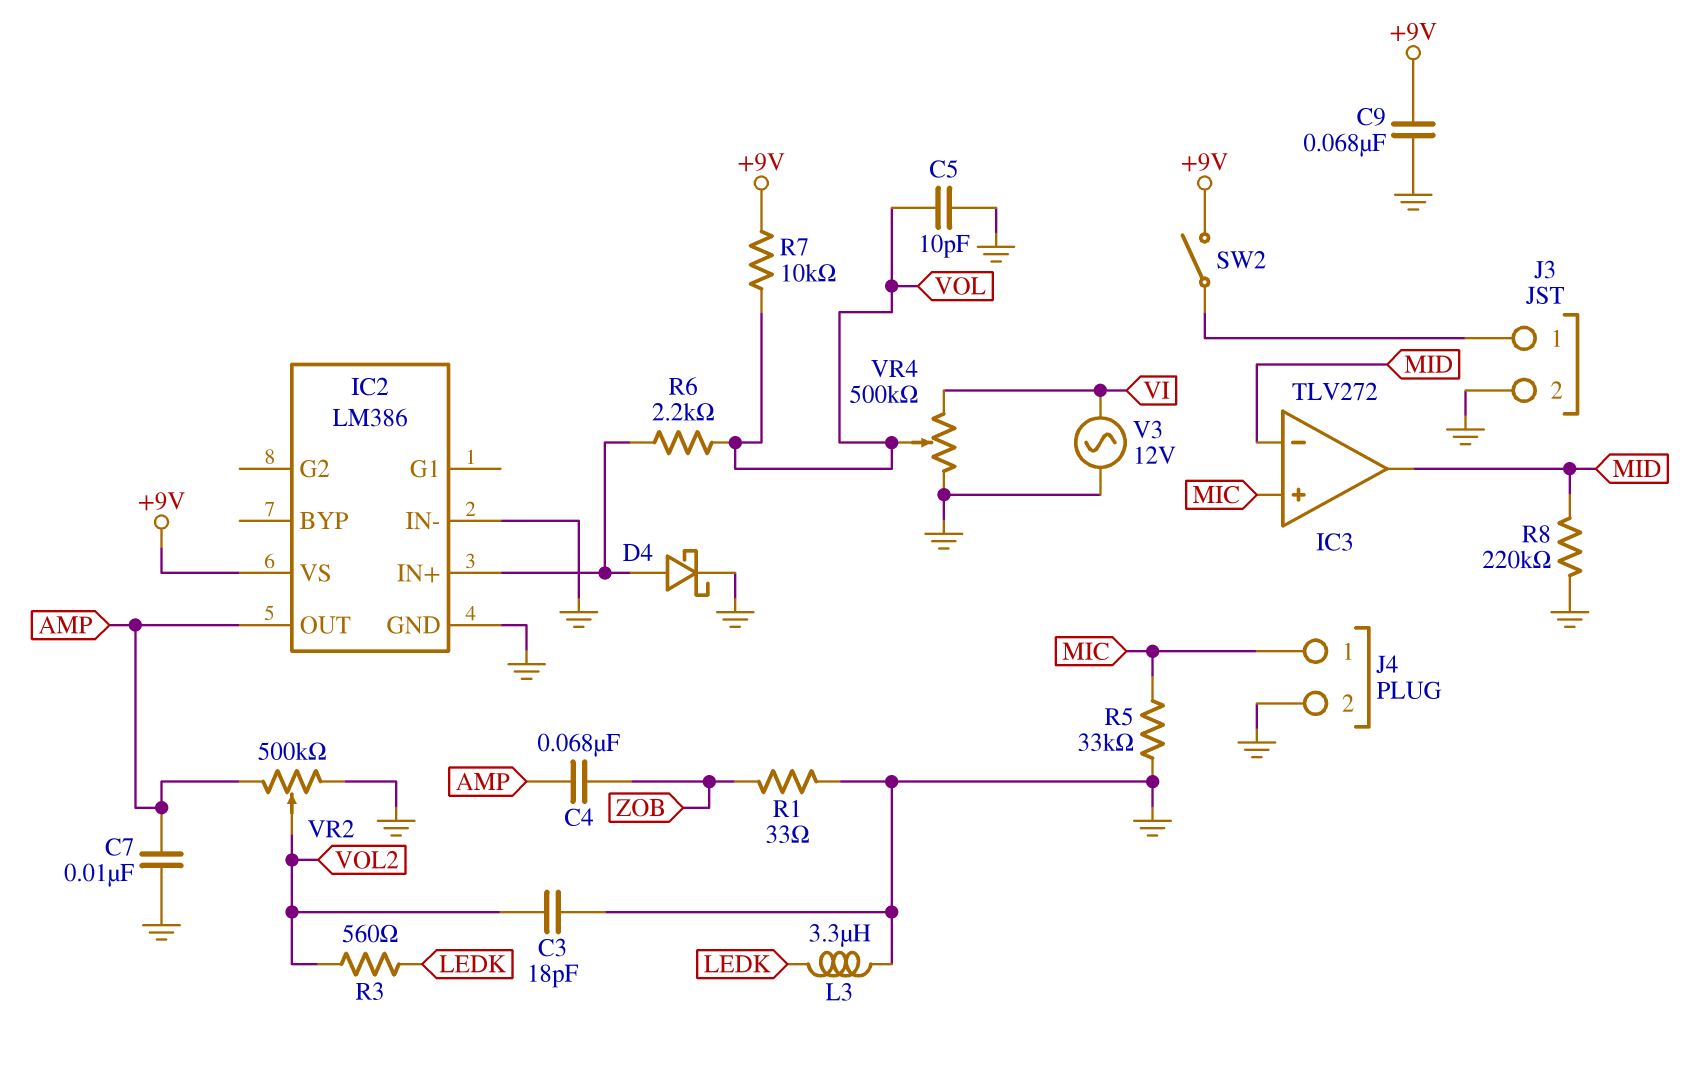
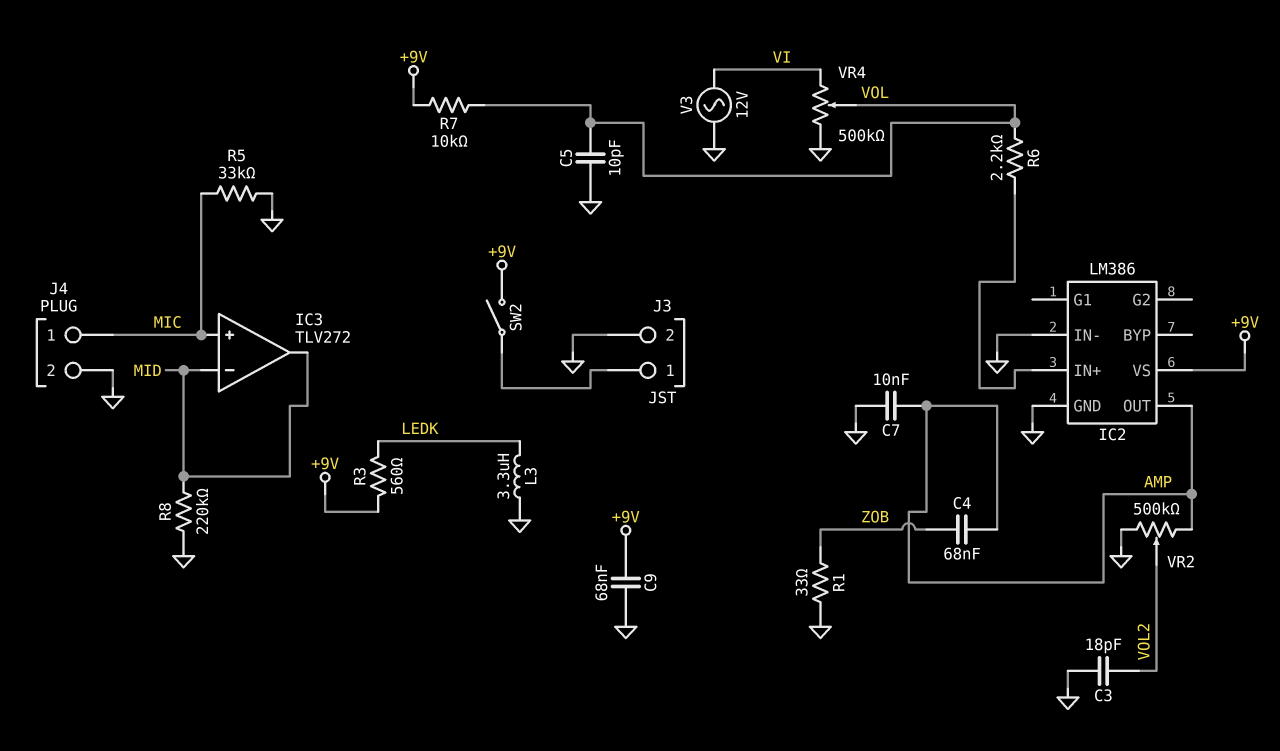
D4: schottky (A IC2/IN+, K GND) -> none
R3: 560 (LEDK, VOL2) -> 560 (+9V, LEDK)

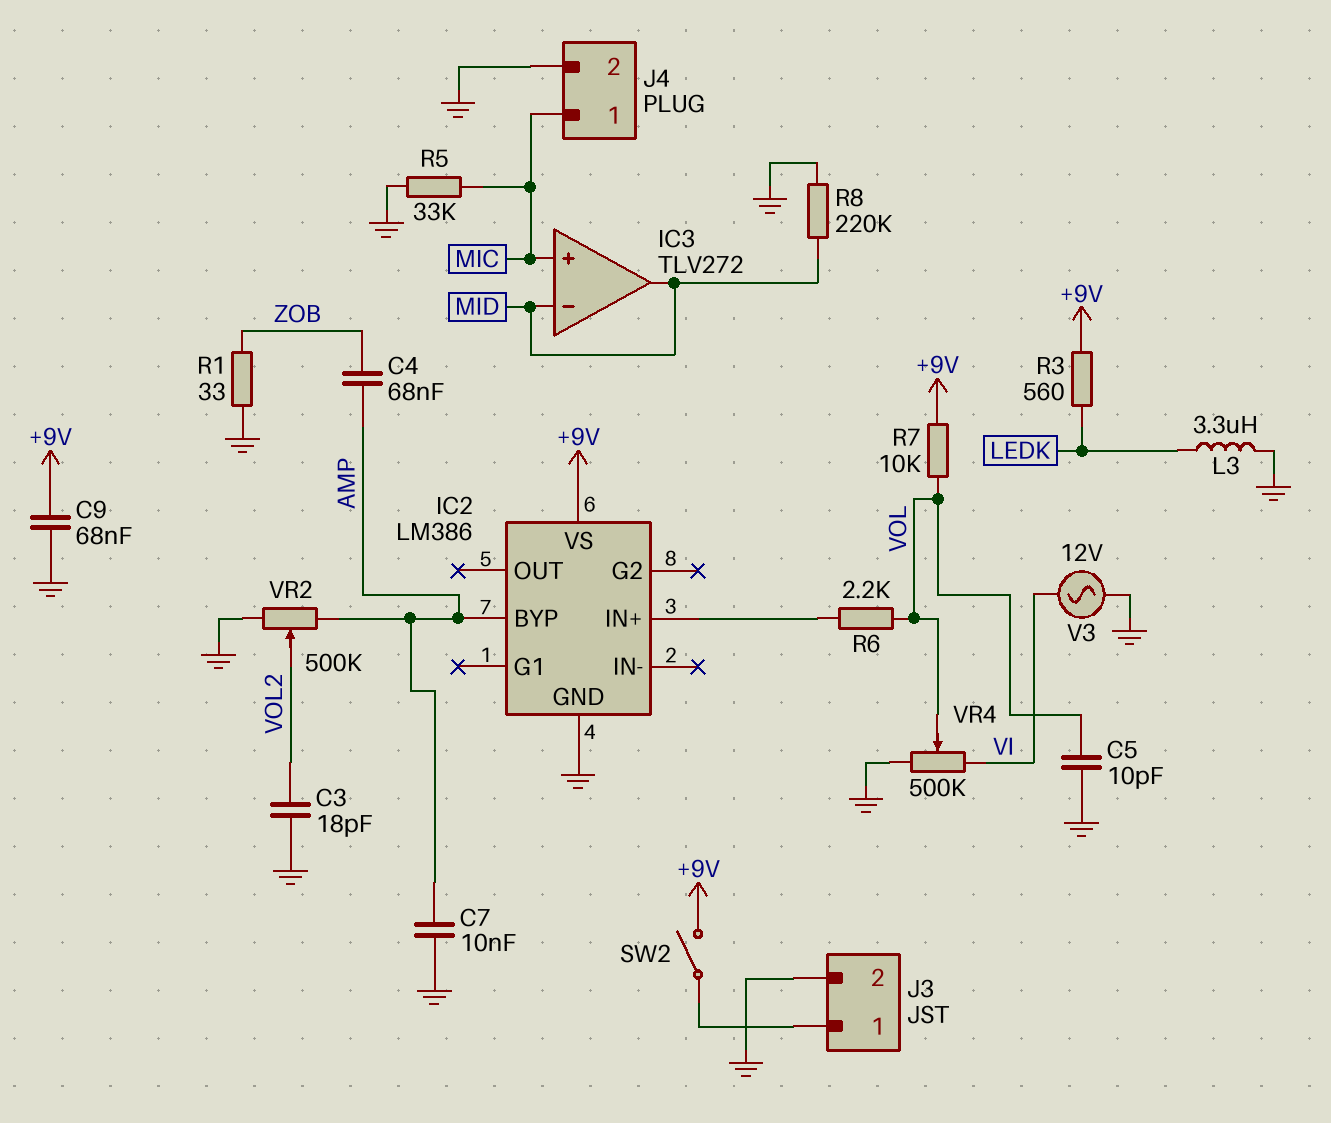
IC2 pin BYP: none -> AMP
IC2 pin IN-: GND -> none
IC2 pin OUT: AMP -> none

